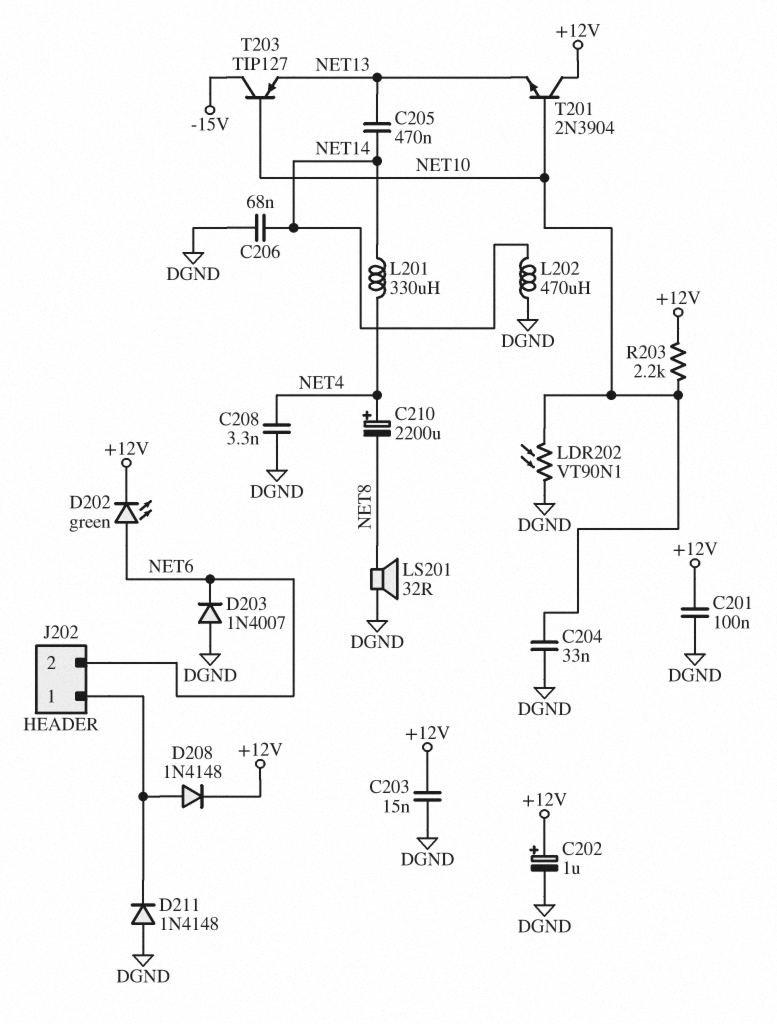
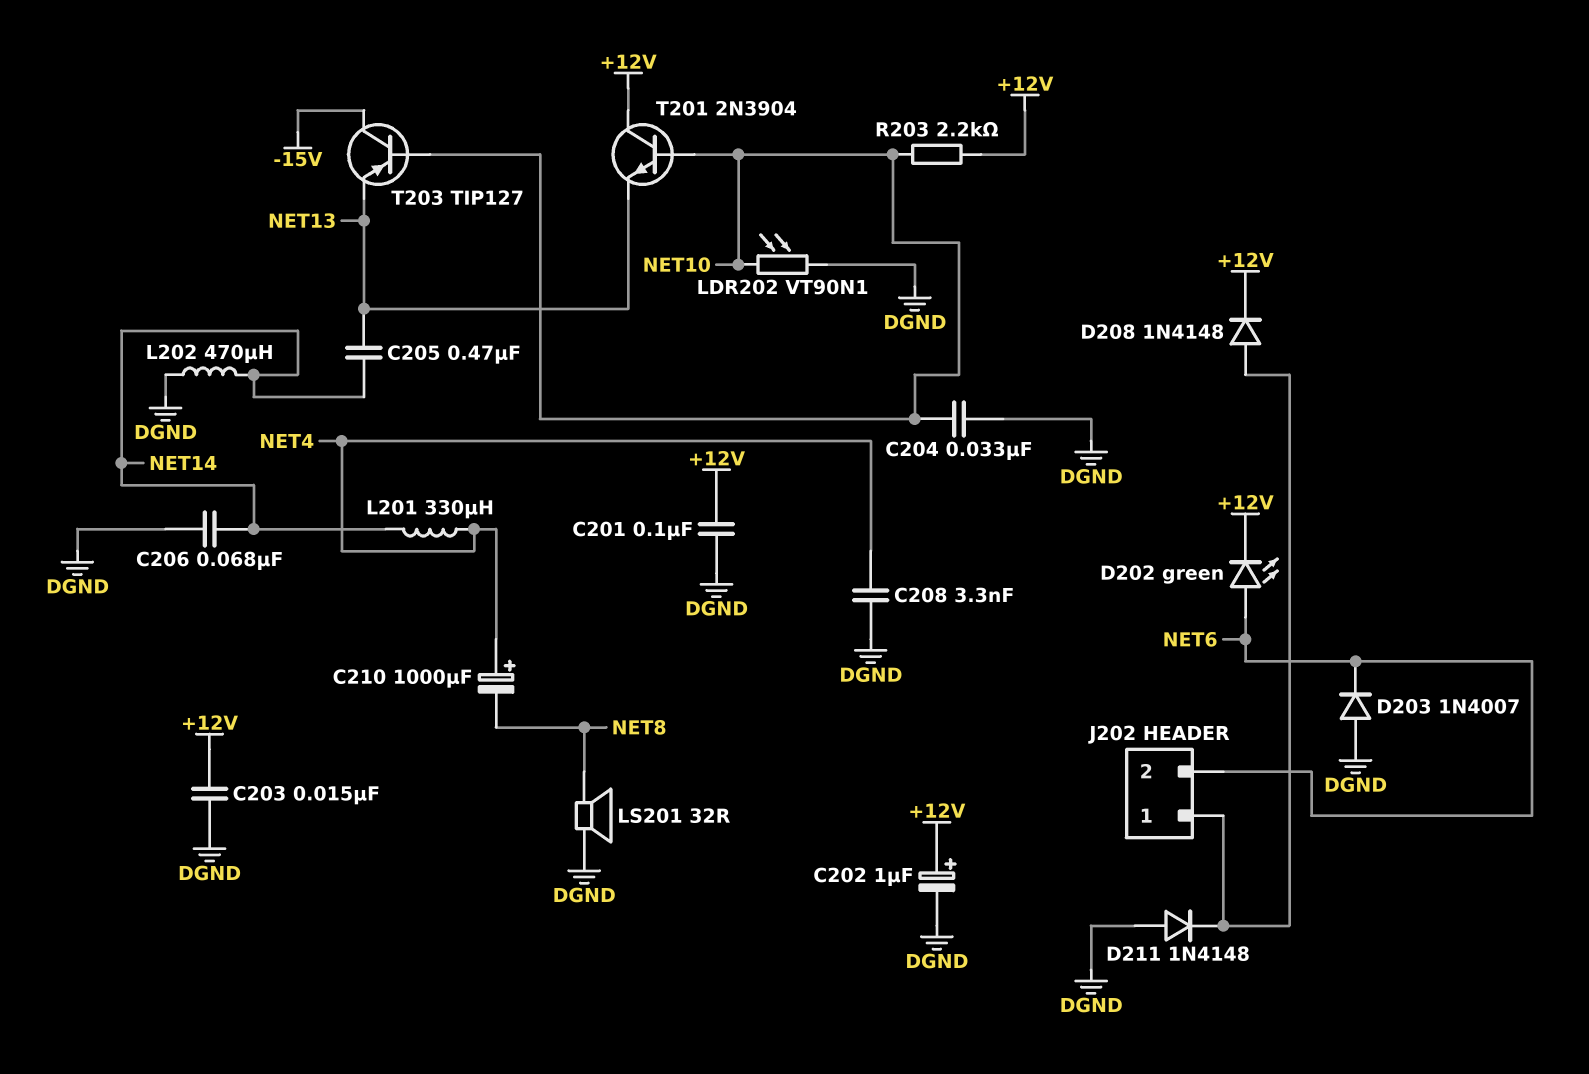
C210: 2200uF (plus NET4, minus NET8) -> 1000uF (plus NET4, minus NET8)

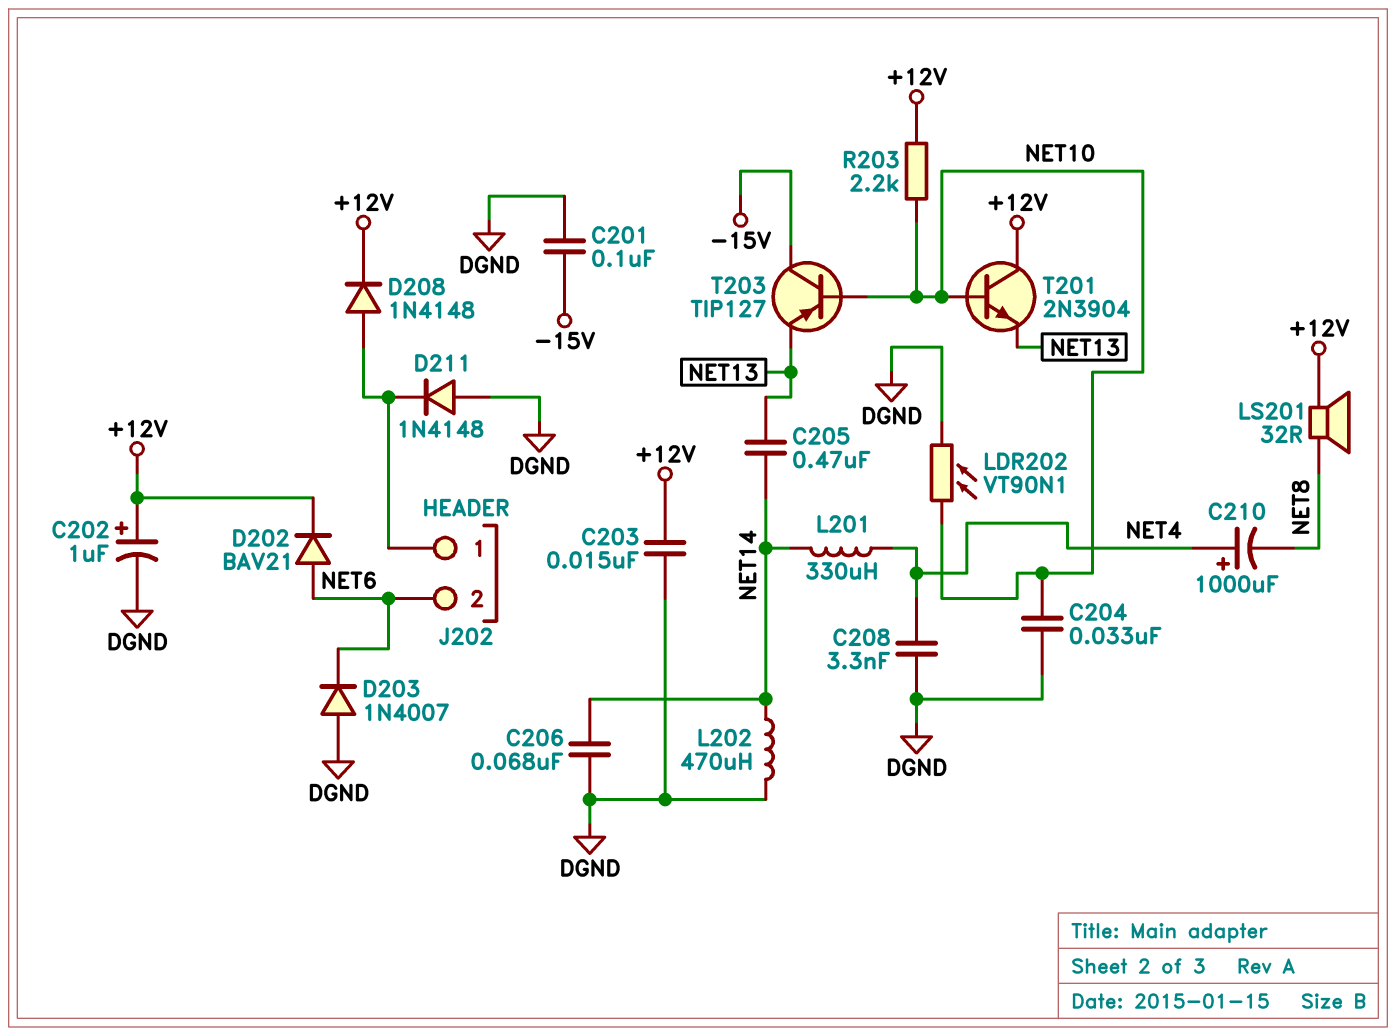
C201: 100nF (+12V, DGND) -> 100nF (-15V, DGND)
D202: LED green (A NET6, K +12V) -> diode BAV21 (A NET6, K +12V)
LS201: speaker 32R (DGND, NET8) -> speaker 32R (+12V, NET8)

